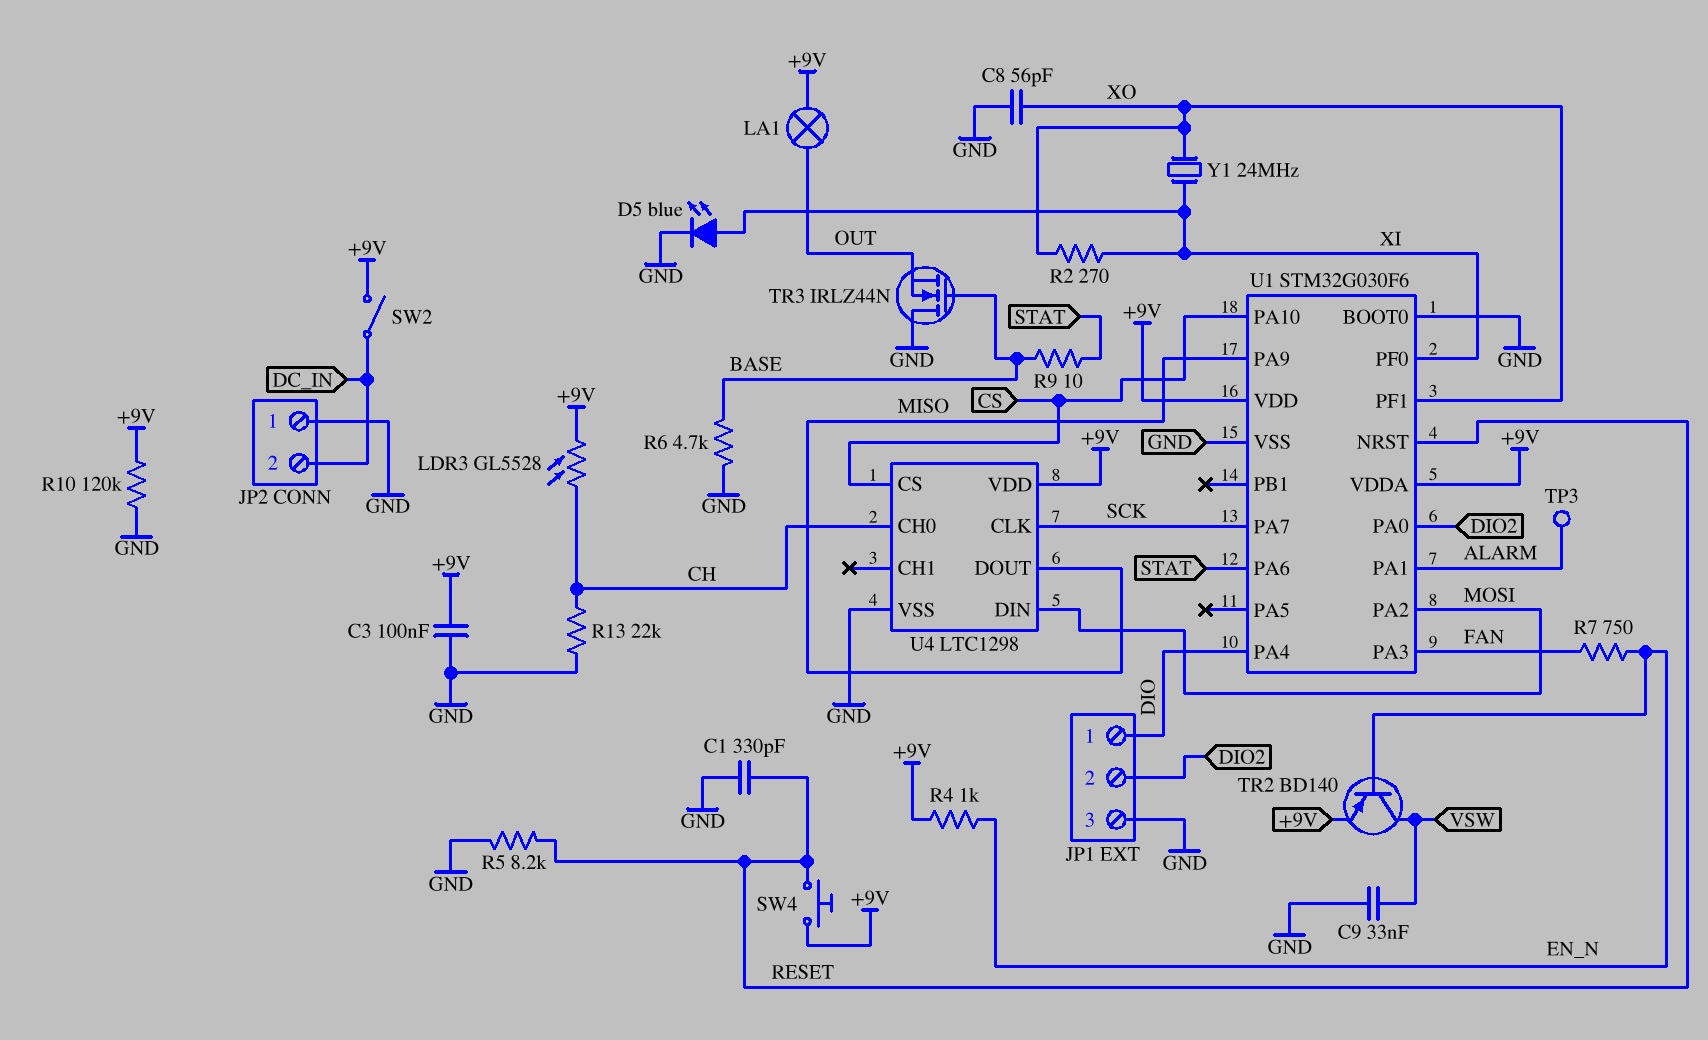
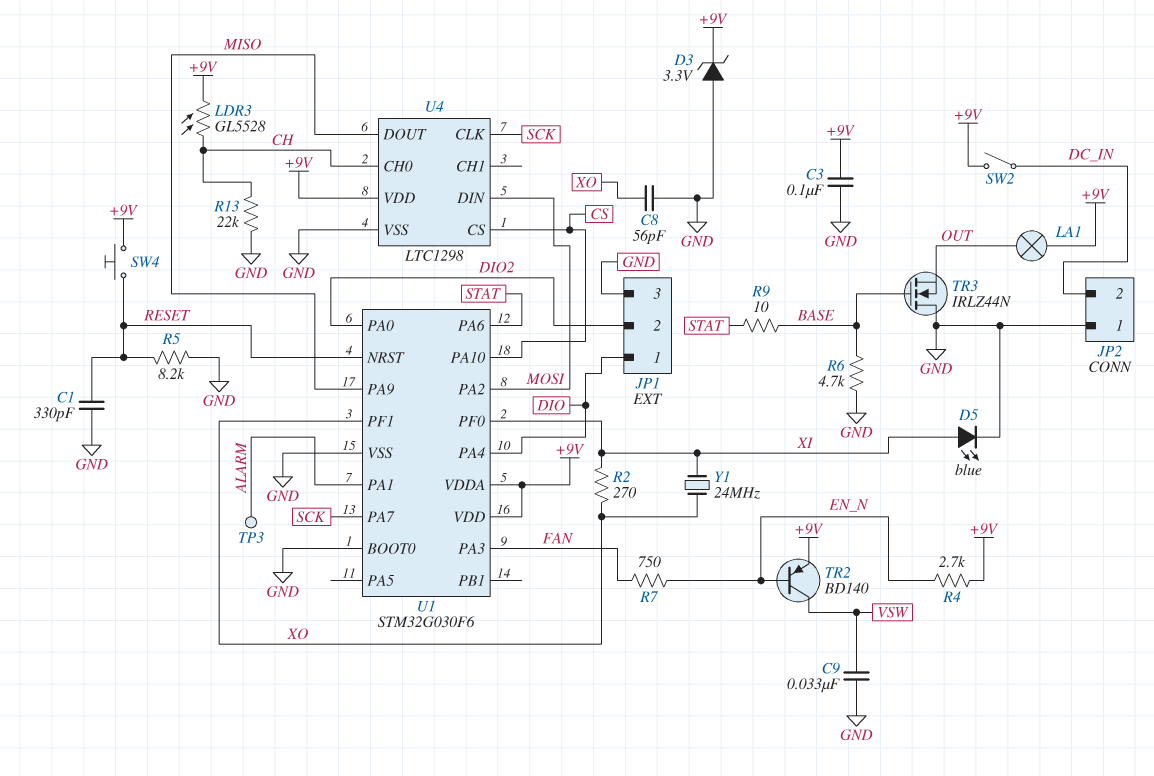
D3: none -> zener 3.3V (A GND, K +9V)
R4: 1k (+9V, EN_N) -> 2.7k (+9V, EN_N)
R10: 120k (+9V, GND) -> none

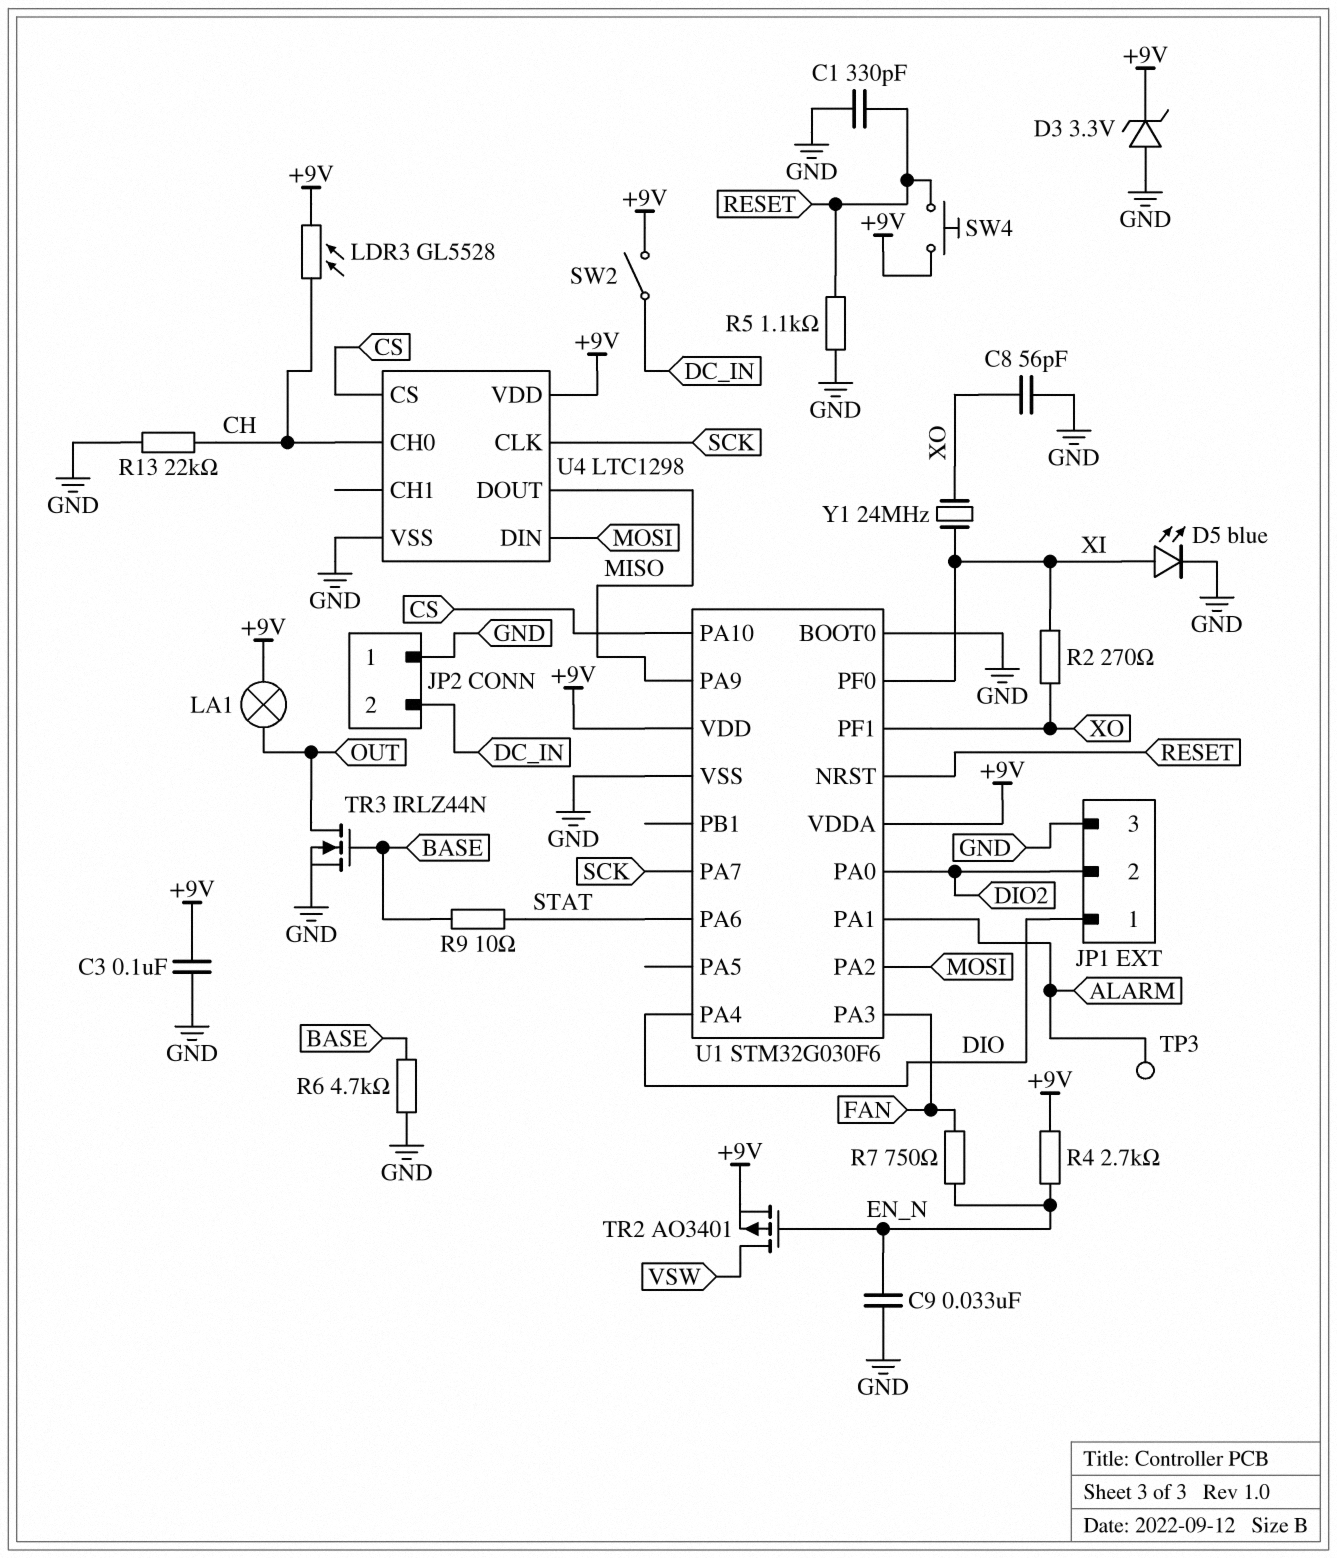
C9: 33nF (GND, VSW) -> 33nF (EN_N, GND)
R5: 8.2k (GND, RESET) -> 1.1k (GND, RESET)
TR2: PNP BD140 (B EN_N, C VSW, E +9V) -> PMOS AO3401 (G EN_N, D VSW, S +9V)
TR3: NMOS IRLZ44N (G BASE, D GND, S OUT) -> NMOS IRLZ44N (G BASE, D OUT, S GND)

